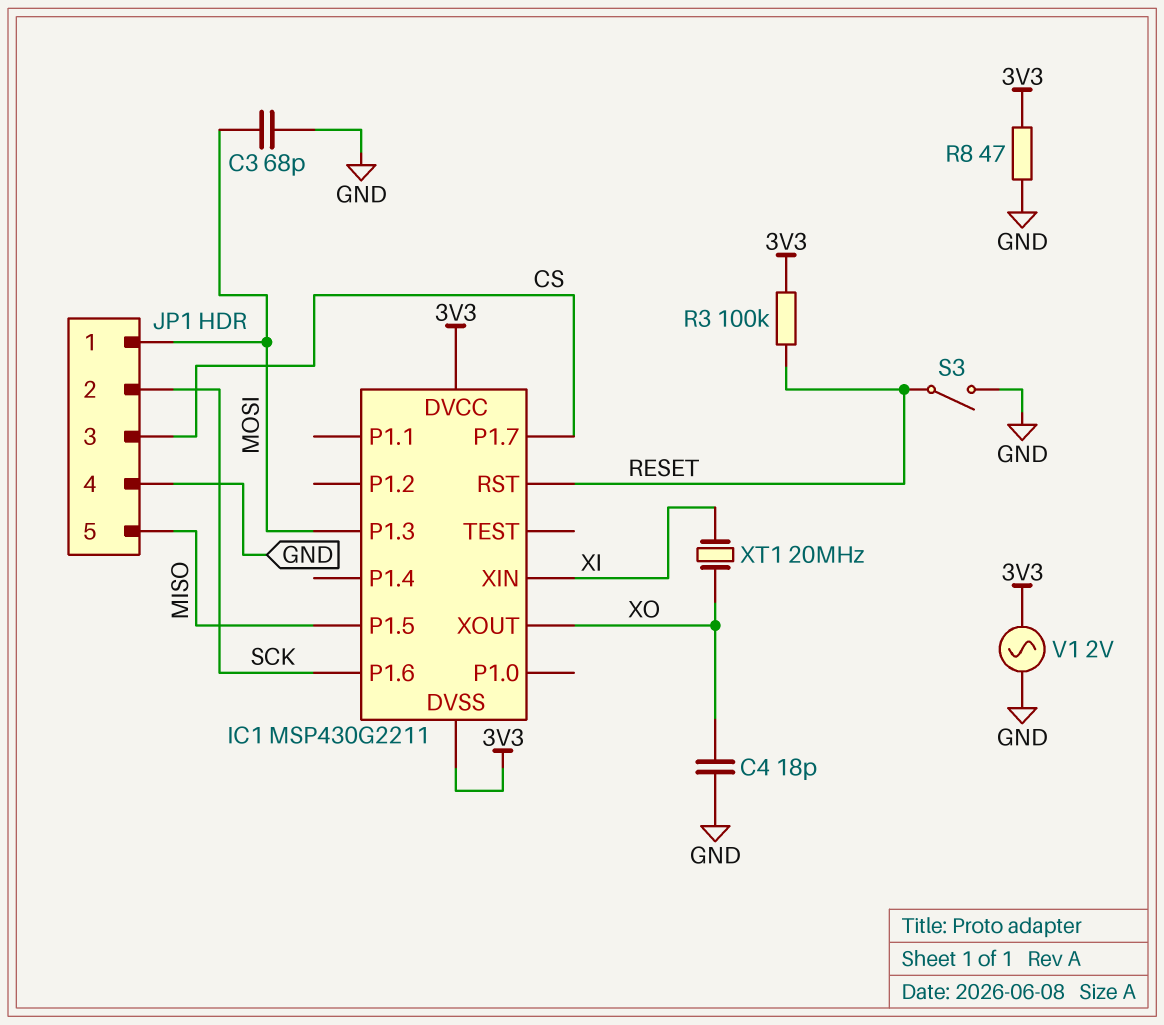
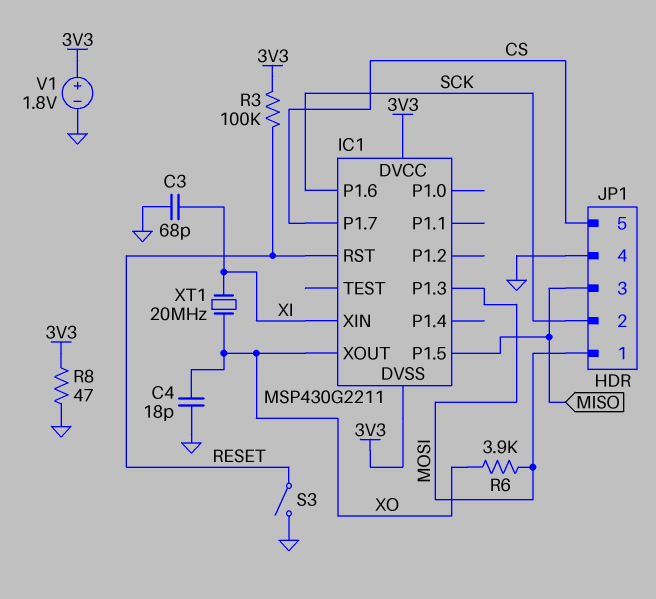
C3: 68pF (GND, MOSI) -> 68pF (GND, XI)
JP1 pin 3: CS -> MISO
JP1 pin 5: MISO -> CS
R6: none -> 3.9k (MOSI, XO)
V1: AC 2V (3V3, GND) -> 1.8V (plus 3V3, minus GND)

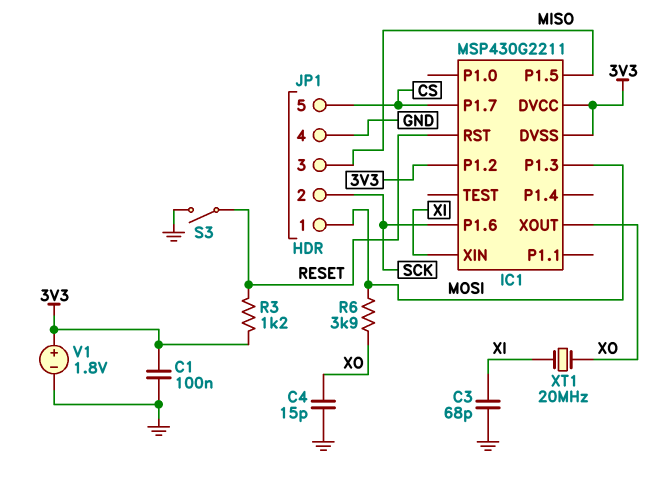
C1: none -> 100nF (3V3, GND)
C4: 18pF (GND, XO) -> 15pF (GND, XO)
IC1 pin P1.2: none -> 3V3
R3: 100k (3V3, RESET) -> 1.2k (3V3, RESET)
R8: 47 (3V3, GND) -> none

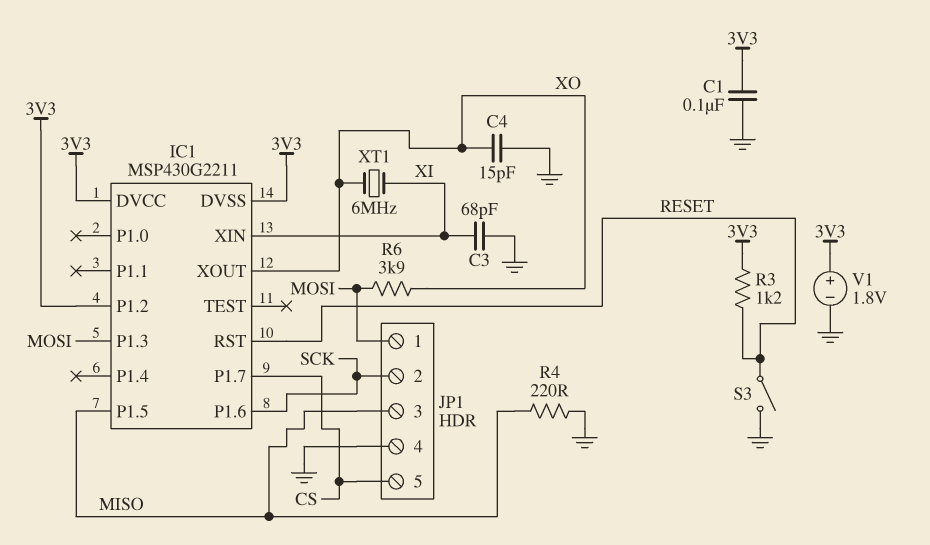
R4: none -> 220 (GND, MISO)
XT1: 20MHz (XI, XO) -> 6MHz (XI, XO)

